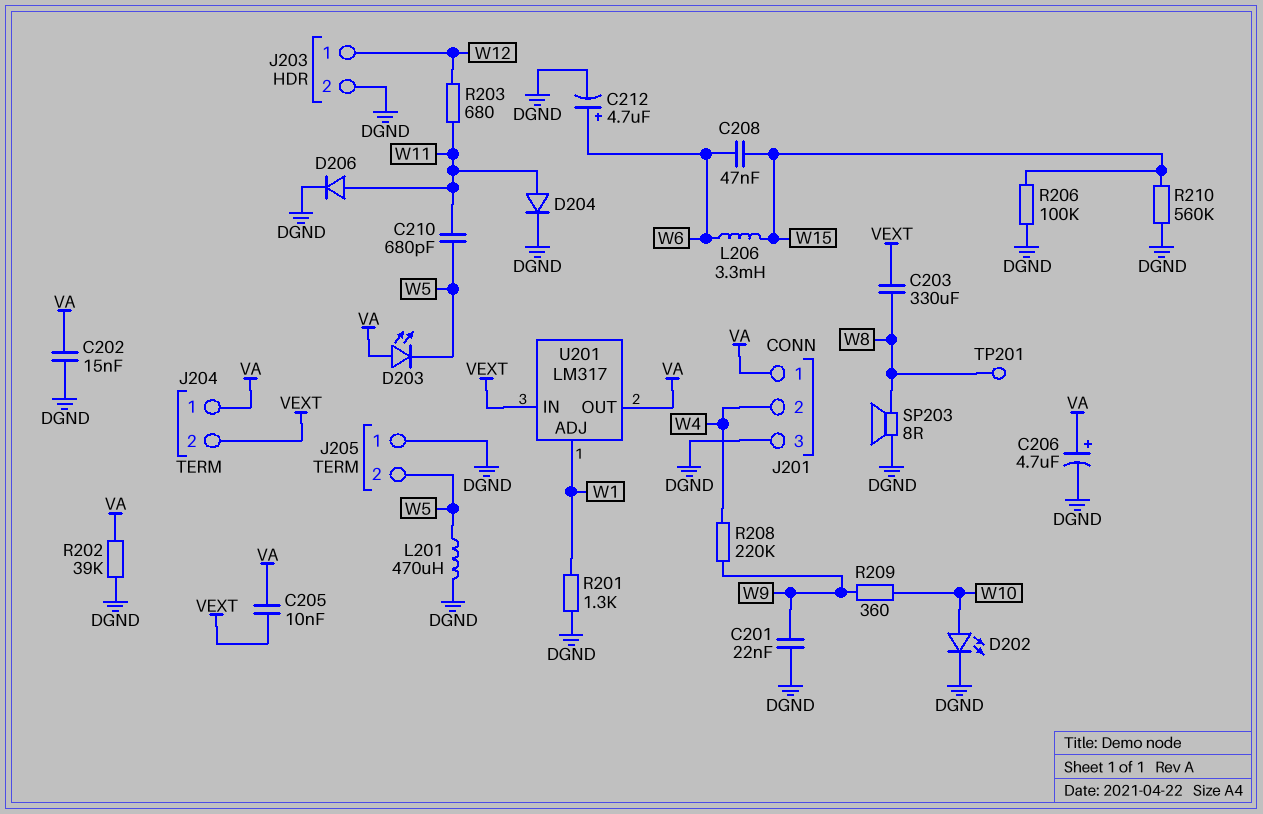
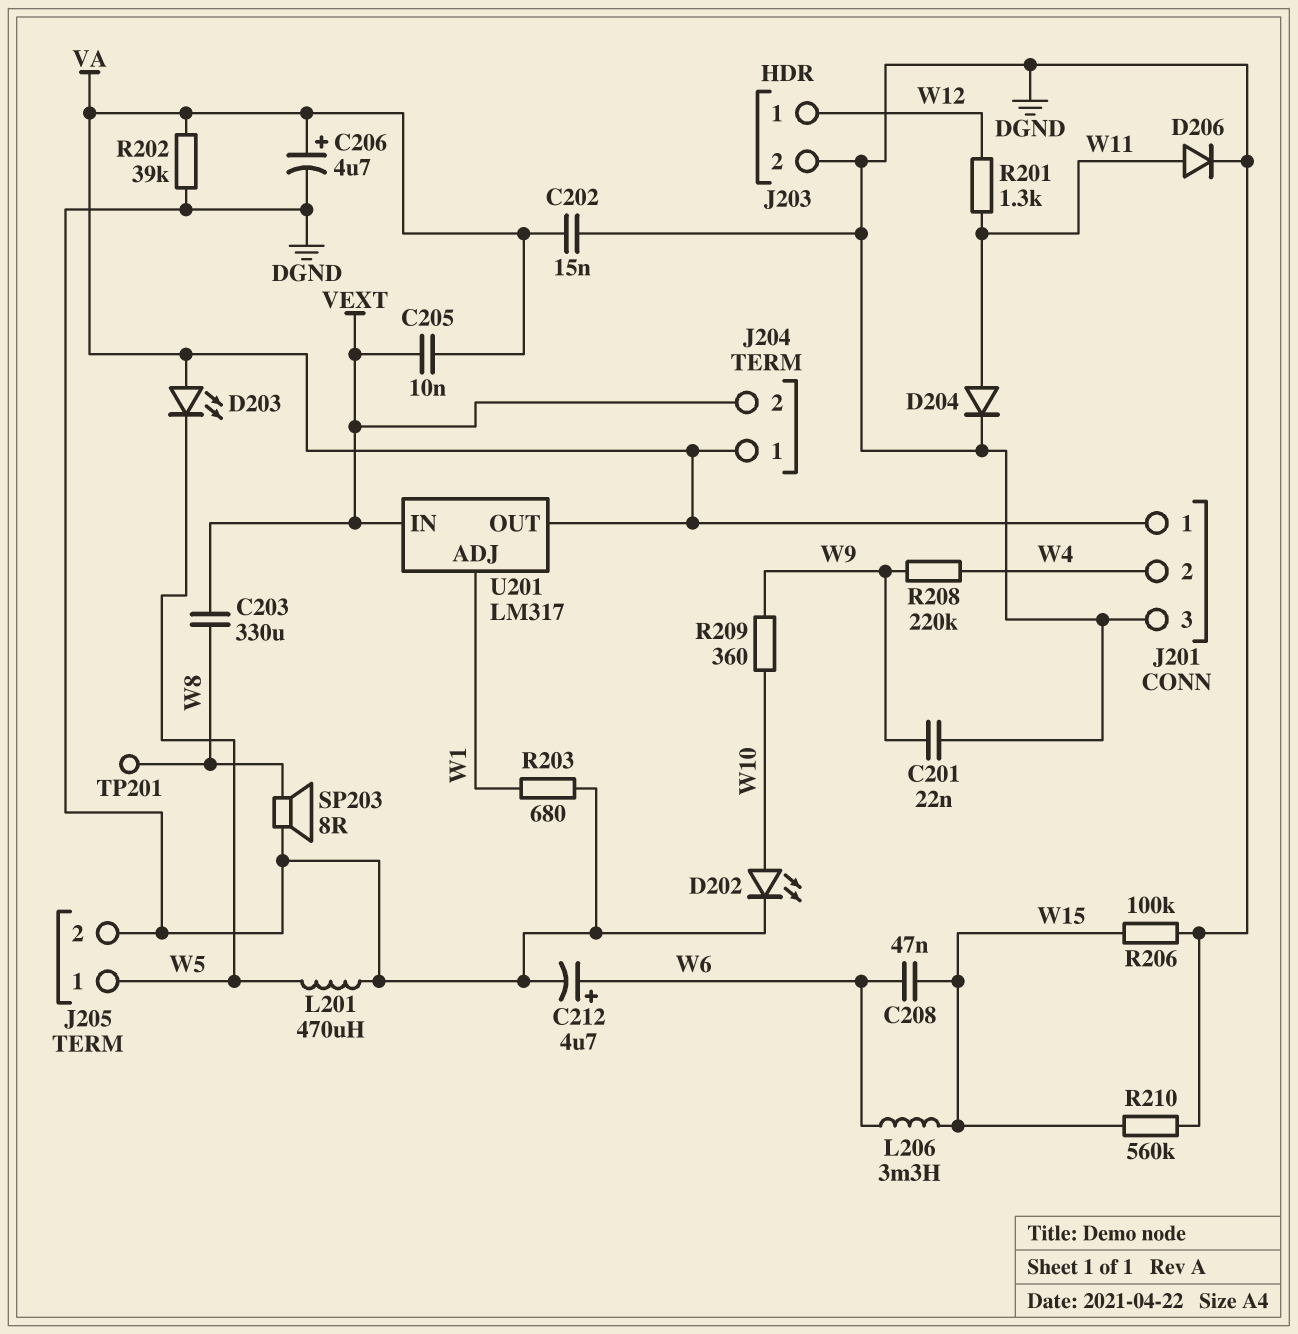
C210: 680pF (W5, W11) -> none
J205 pin 1: DGND -> W5
J205 pin 2: W5 -> DGND
R201: 1.3k (DGND, W1) -> 1.3k (W11, W12)
R203: 680 (W11, W12) -> 680 (DGND, W1)

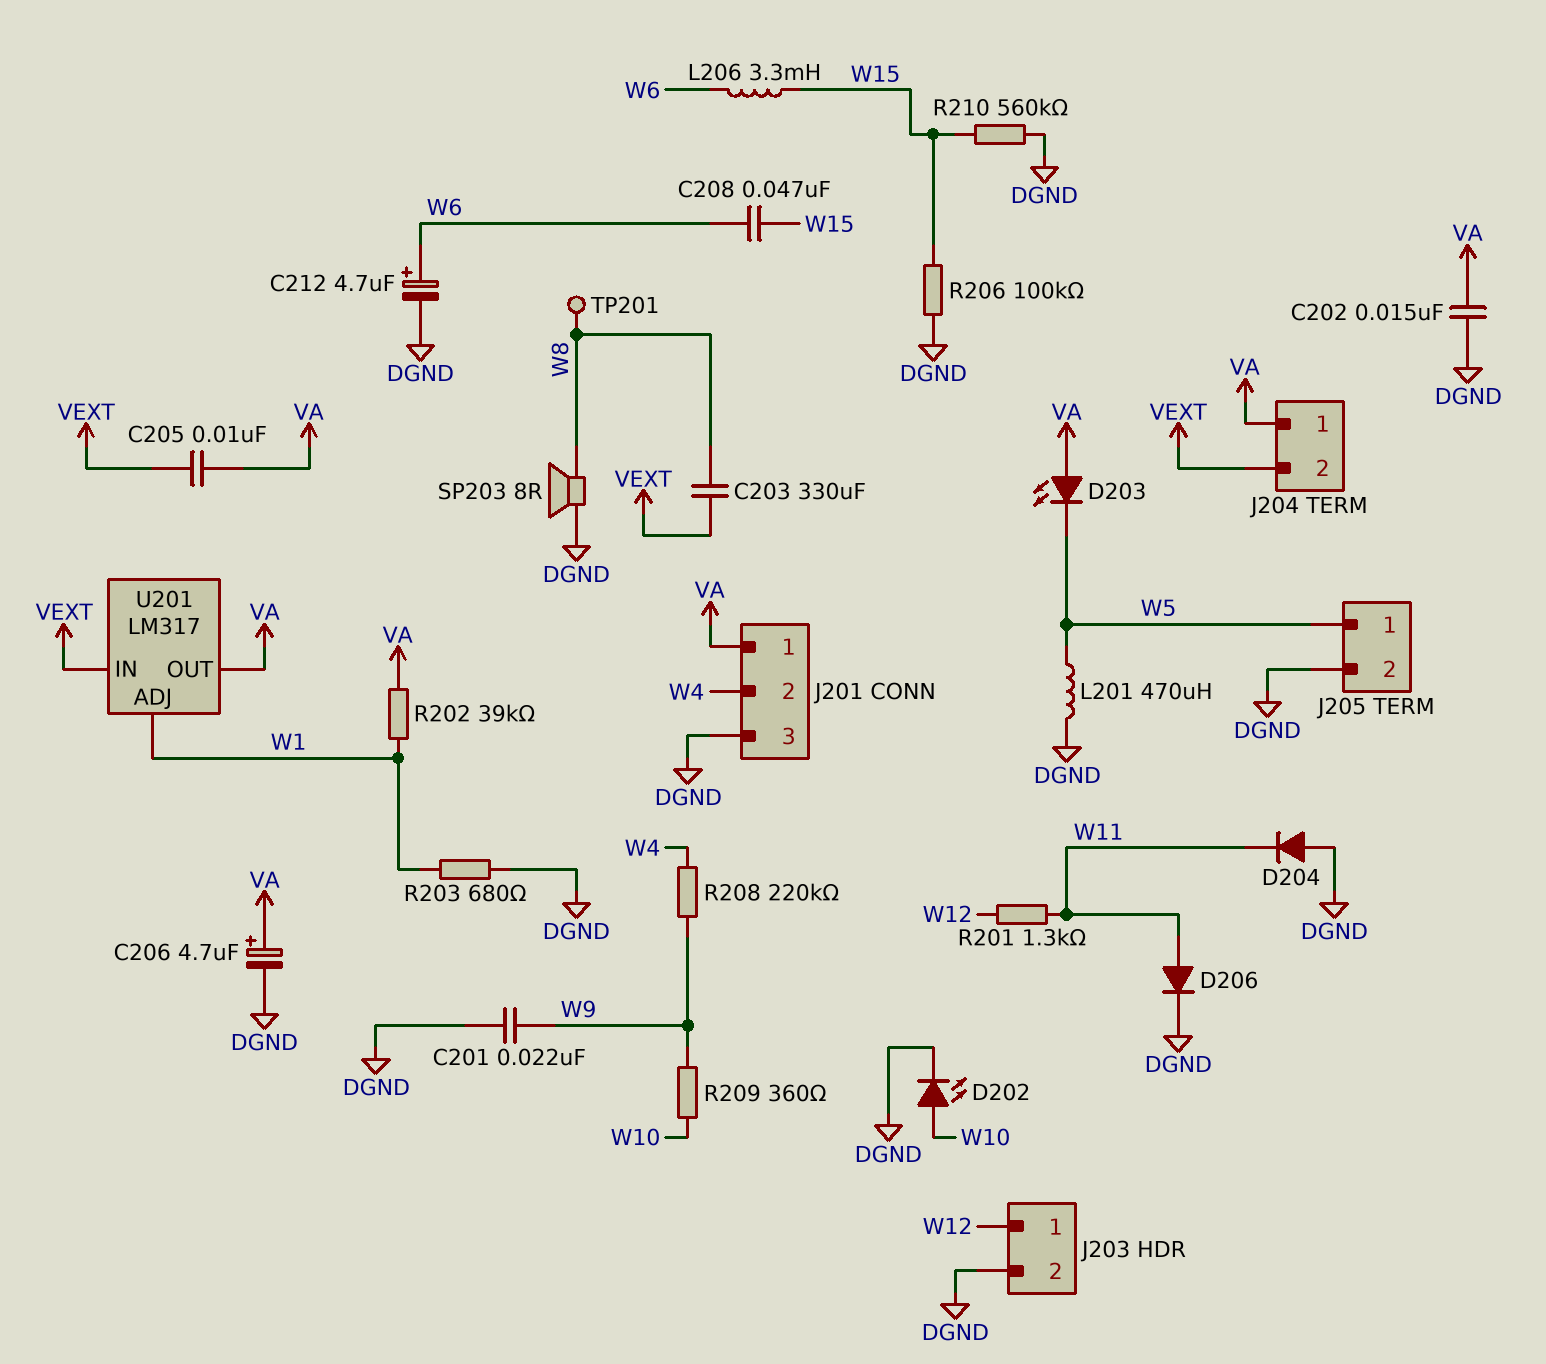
D204: diode (A W11, K DGND) -> diode (A DGND, K W11)
R202: 39k (DGND, VA) -> 39k (VA, W1)

